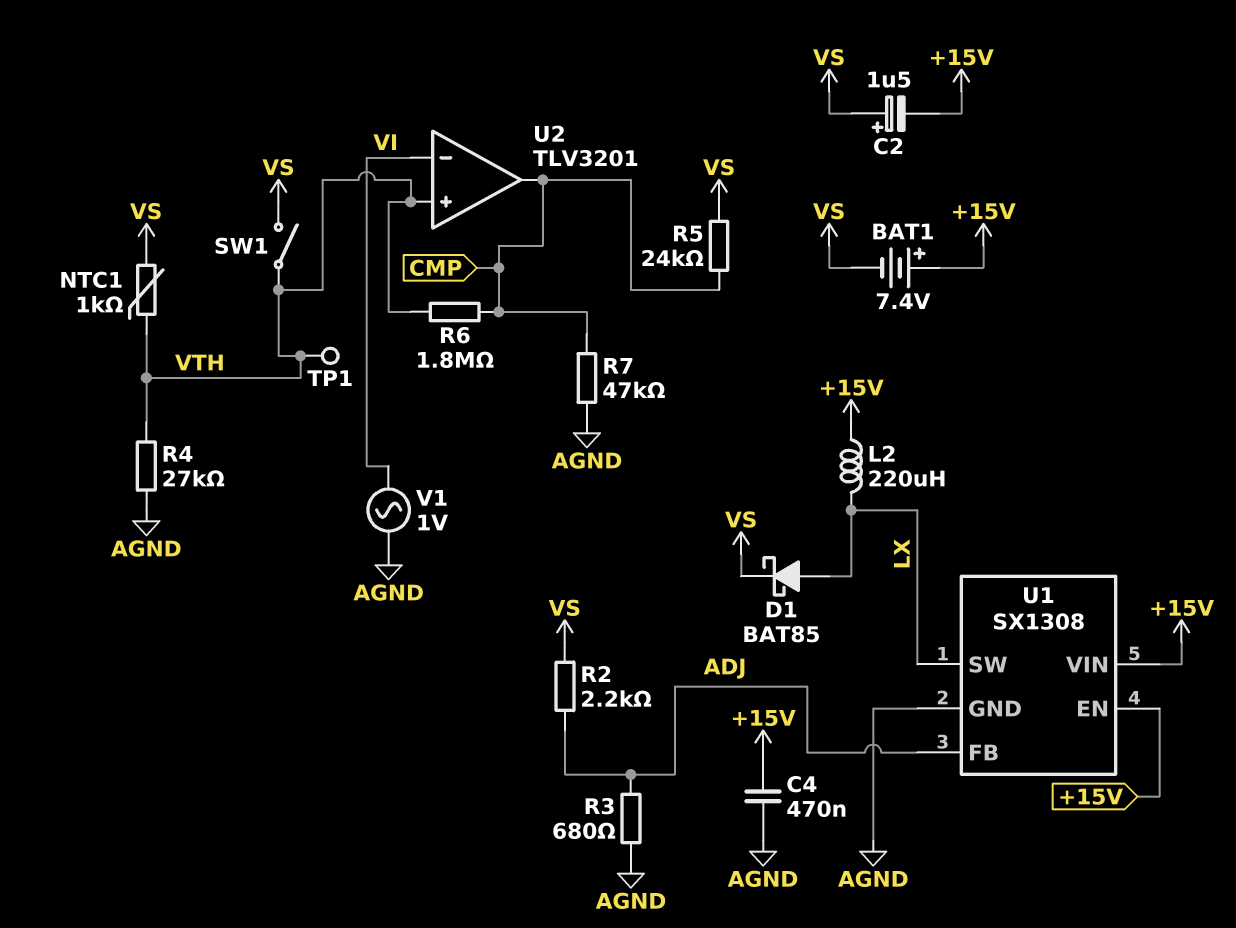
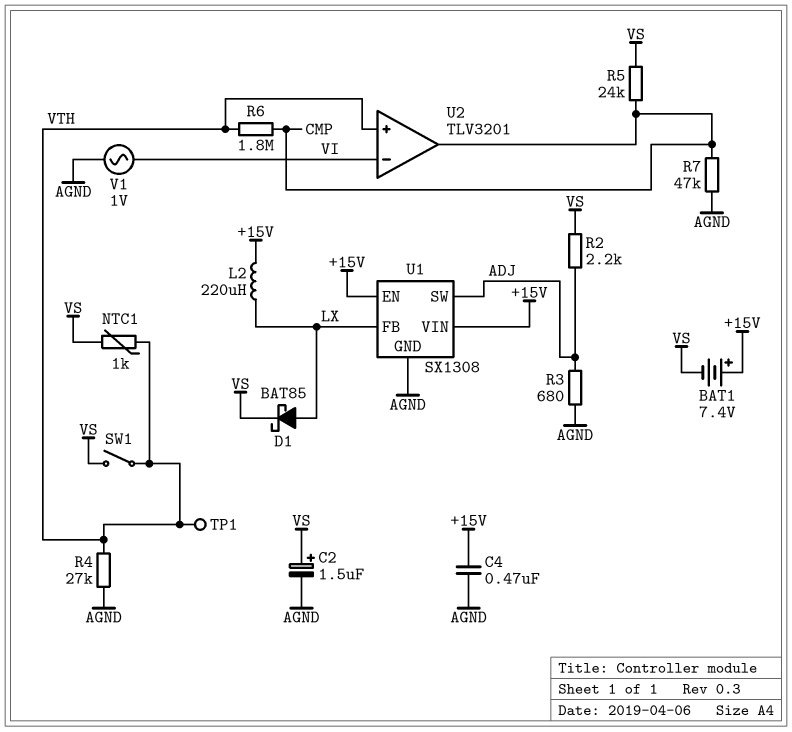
C2: 1.5uF (plus VS, minus +15V) -> 1.5uF (plus VS, minus AGND)
U1 pin FB: ADJ -> LX
U1 pin SW: LX -> ADJ

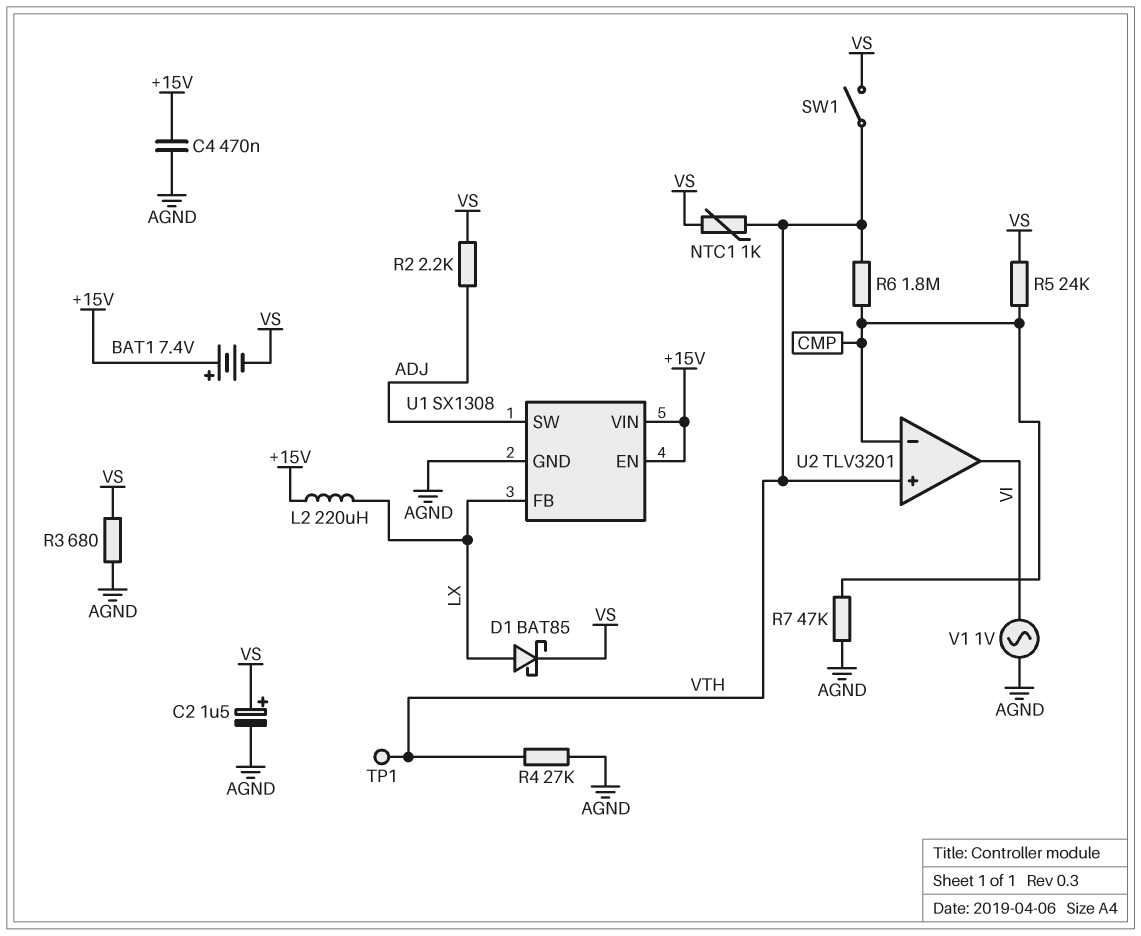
R3: 680 (ADJ, AGND) -> 680 (AGND, VS)
U2 pin in-: VI -> CMP
U2 pin out: CMP -> VI

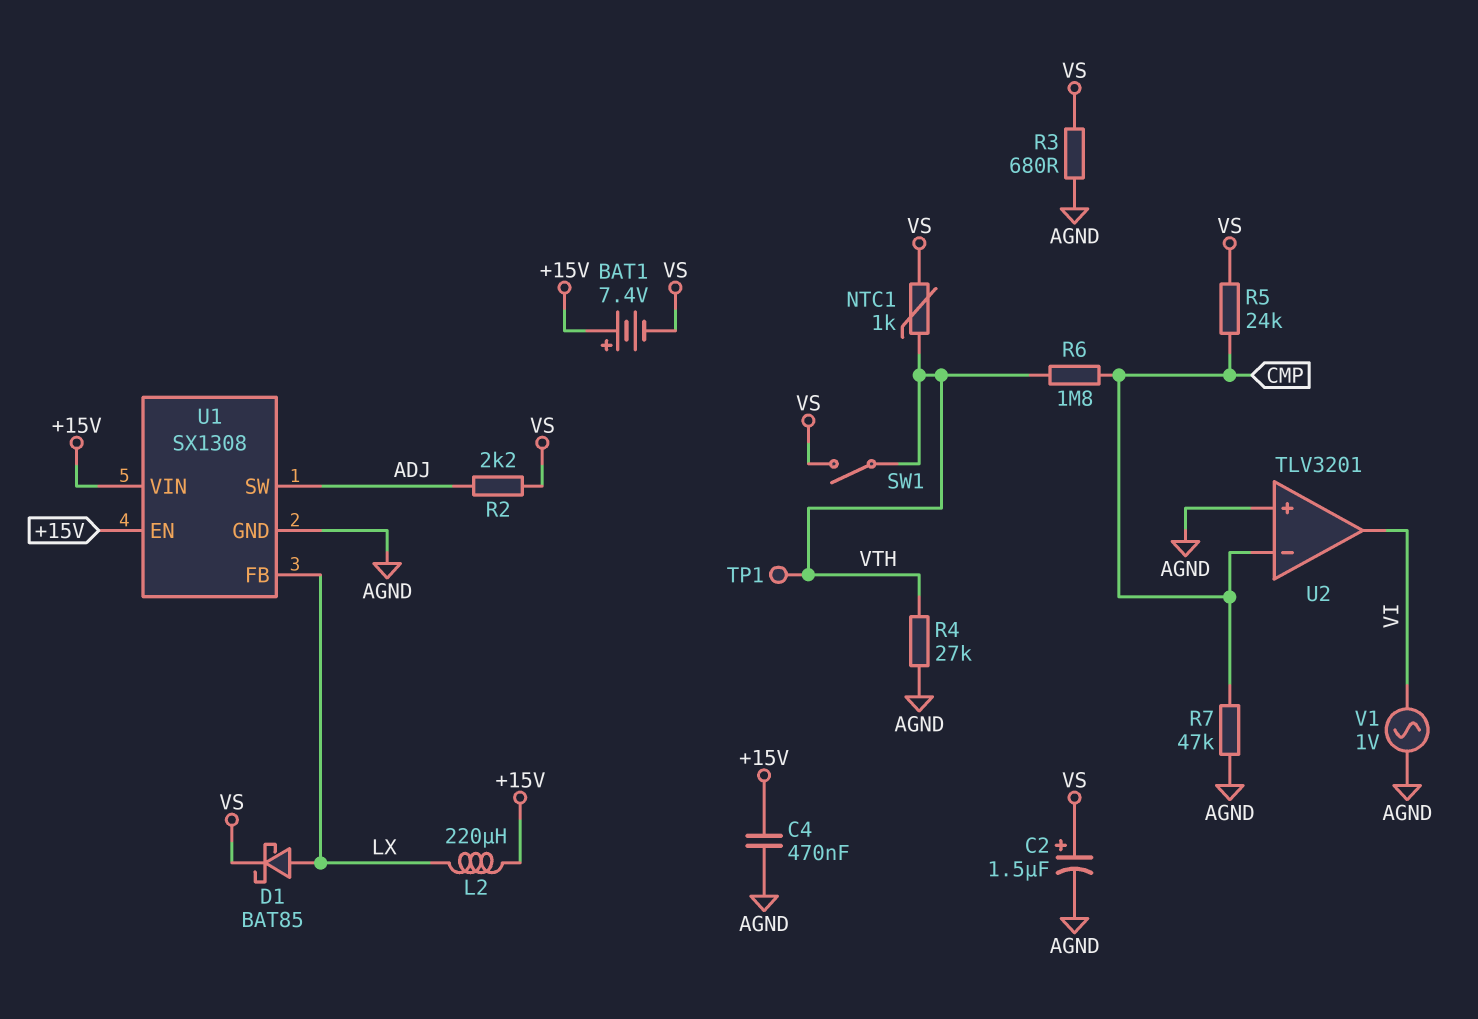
U2 pin in+: VTH -> AGND

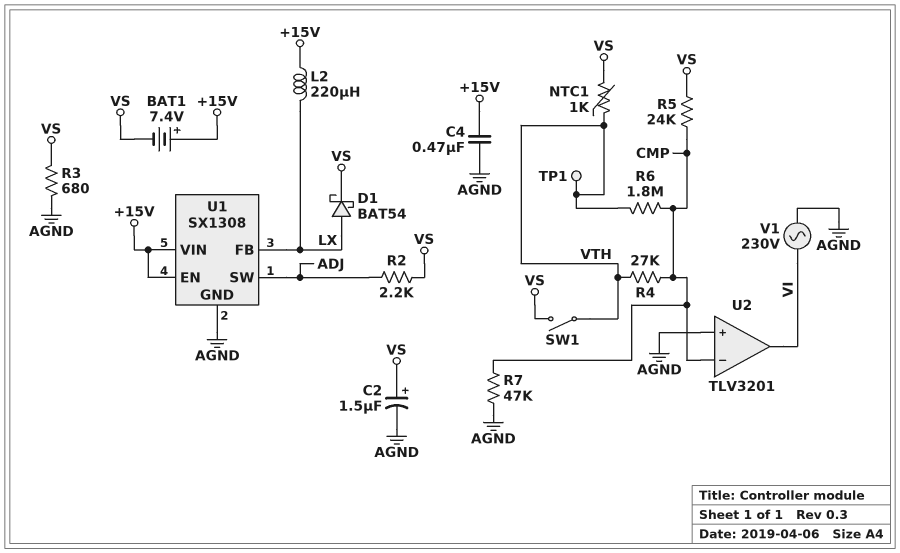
D1: schottky BAT85 (A LX, K VS) -> schottky BAT54 (A LX, K VS)
R4: 27k (AGND, VTH) -> 27k (CMP, VTH)
V1: AC 1V (AGND, VI) -> AC 230V (AGND, VI)

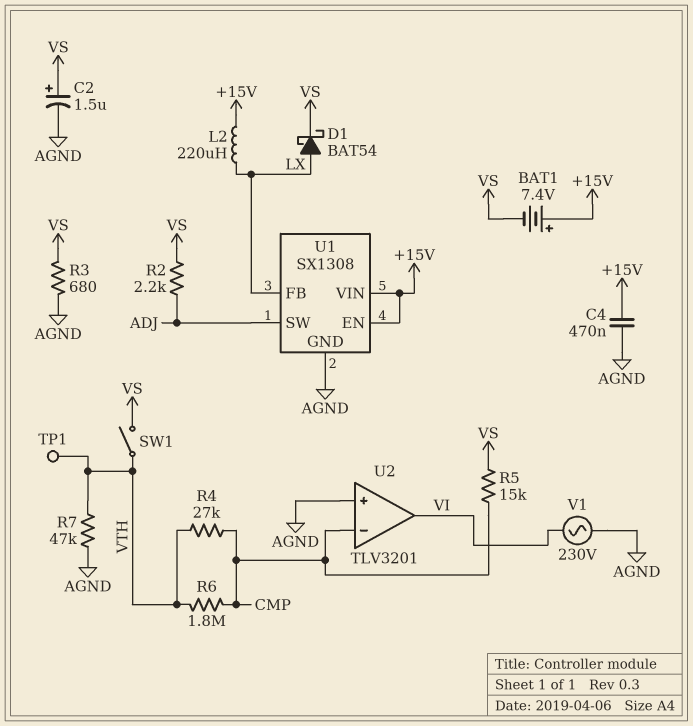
NTC1: 1k (VS, VTH) -> none
R5: 24k (CMP, VS) -> 15k (CMP, VS)
R7: 47k (AGND, CMP) -> 47k (AGND, VTH)

